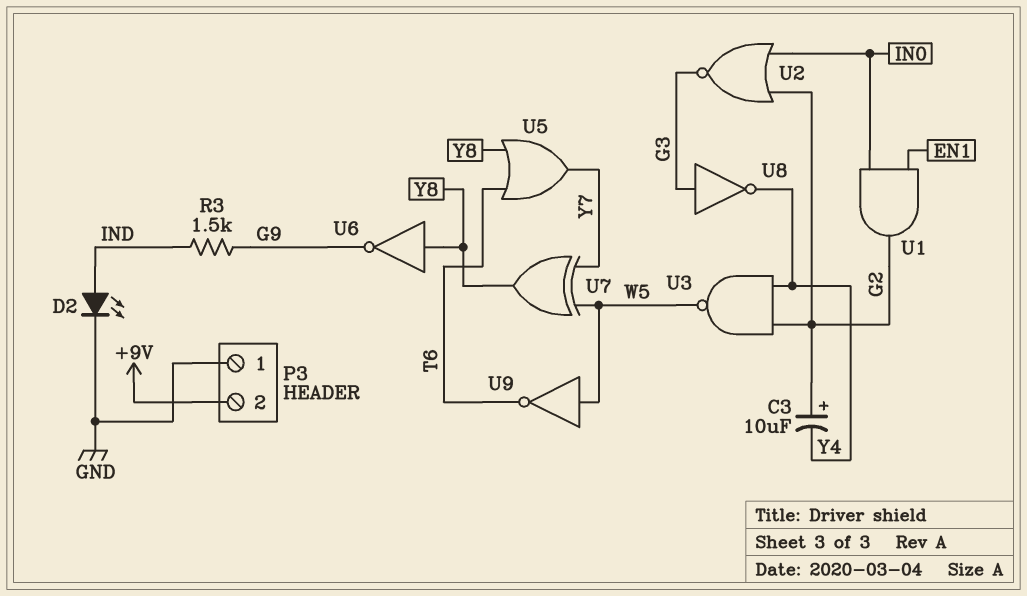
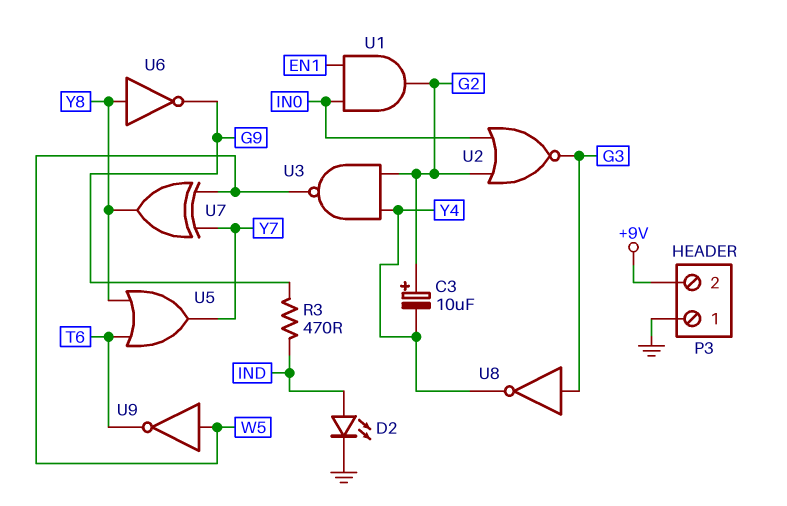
R3: 1.5k (G9, IND) -> 470 (G9, IND)

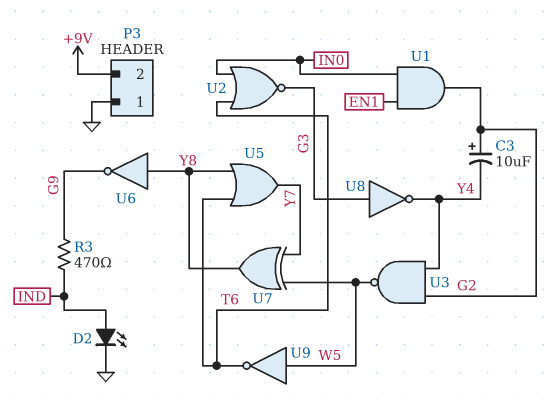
U2: NOR (in G2, in IN0, out G3) -> NOR (in IN0, in T6, out G3)

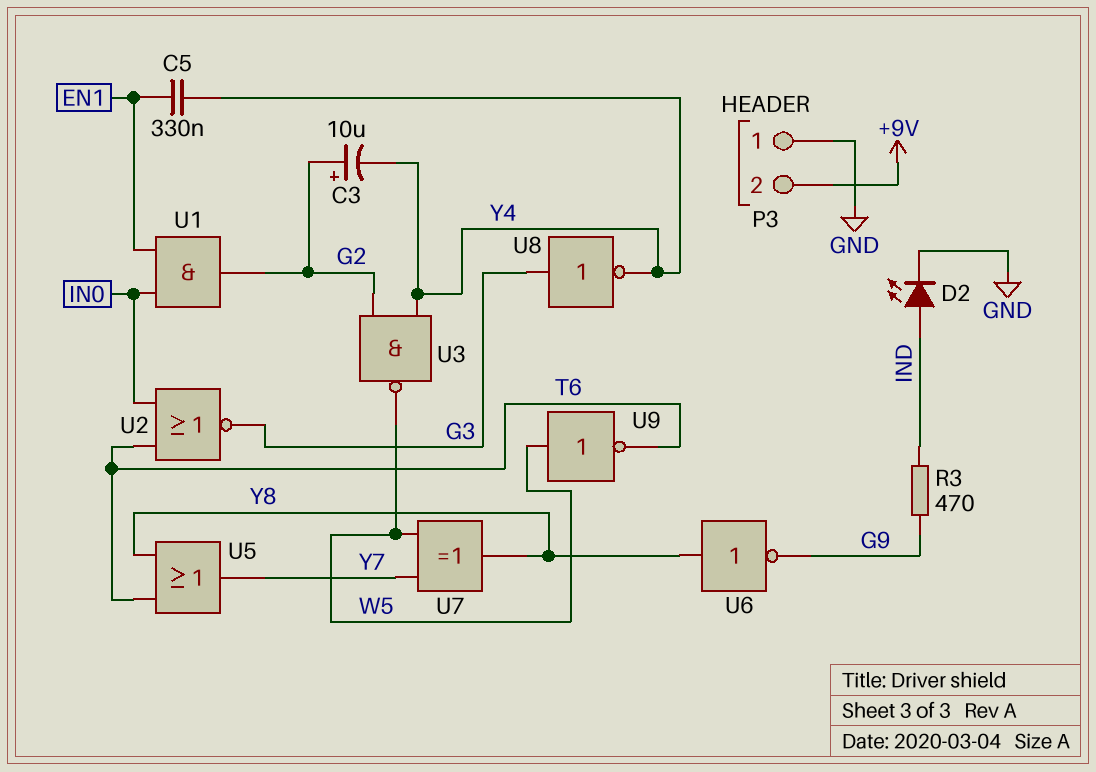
C5: none -> 330nF (EN1, Y4)

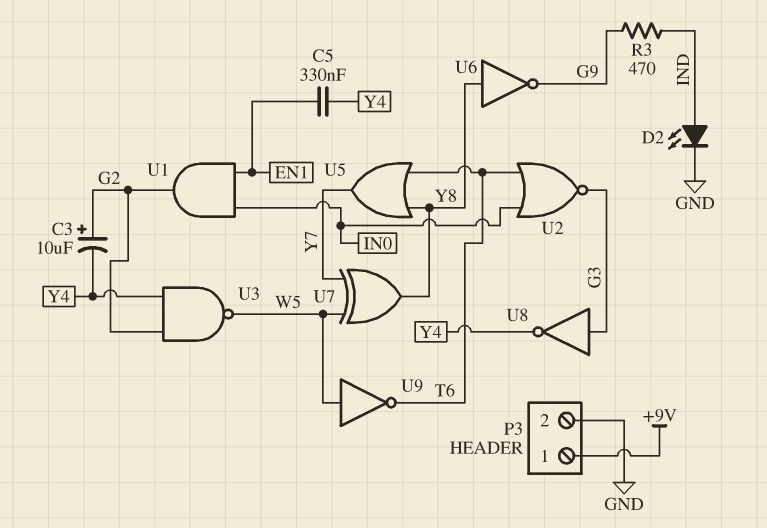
P3 pin 1: GND -> +9V
P3 pin 2: +9V -> GND

